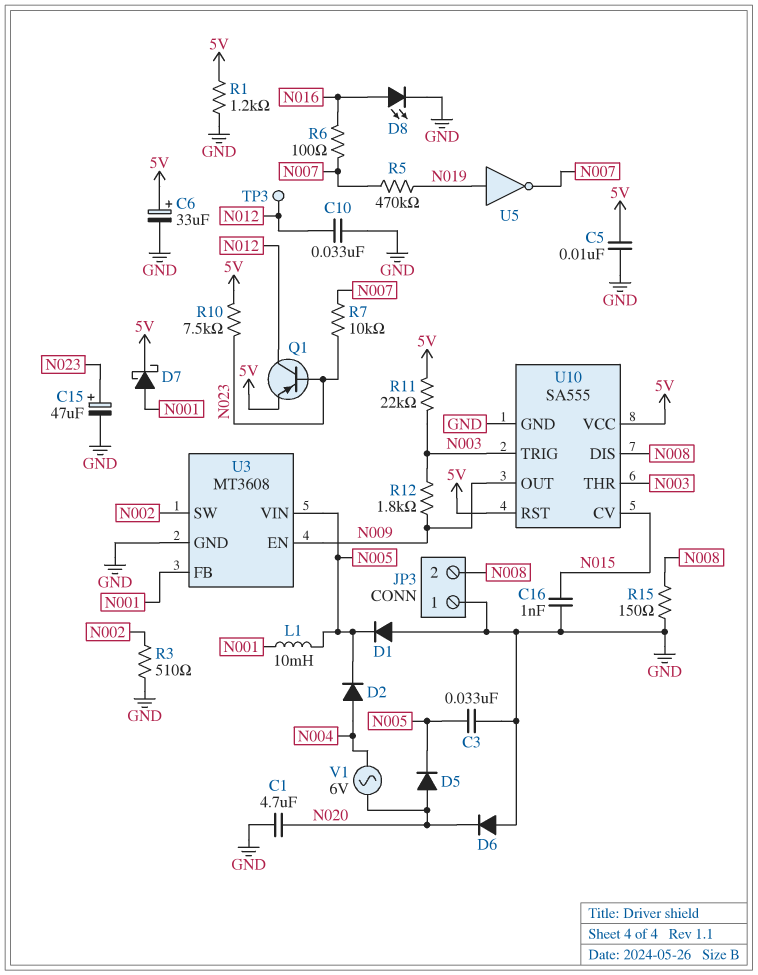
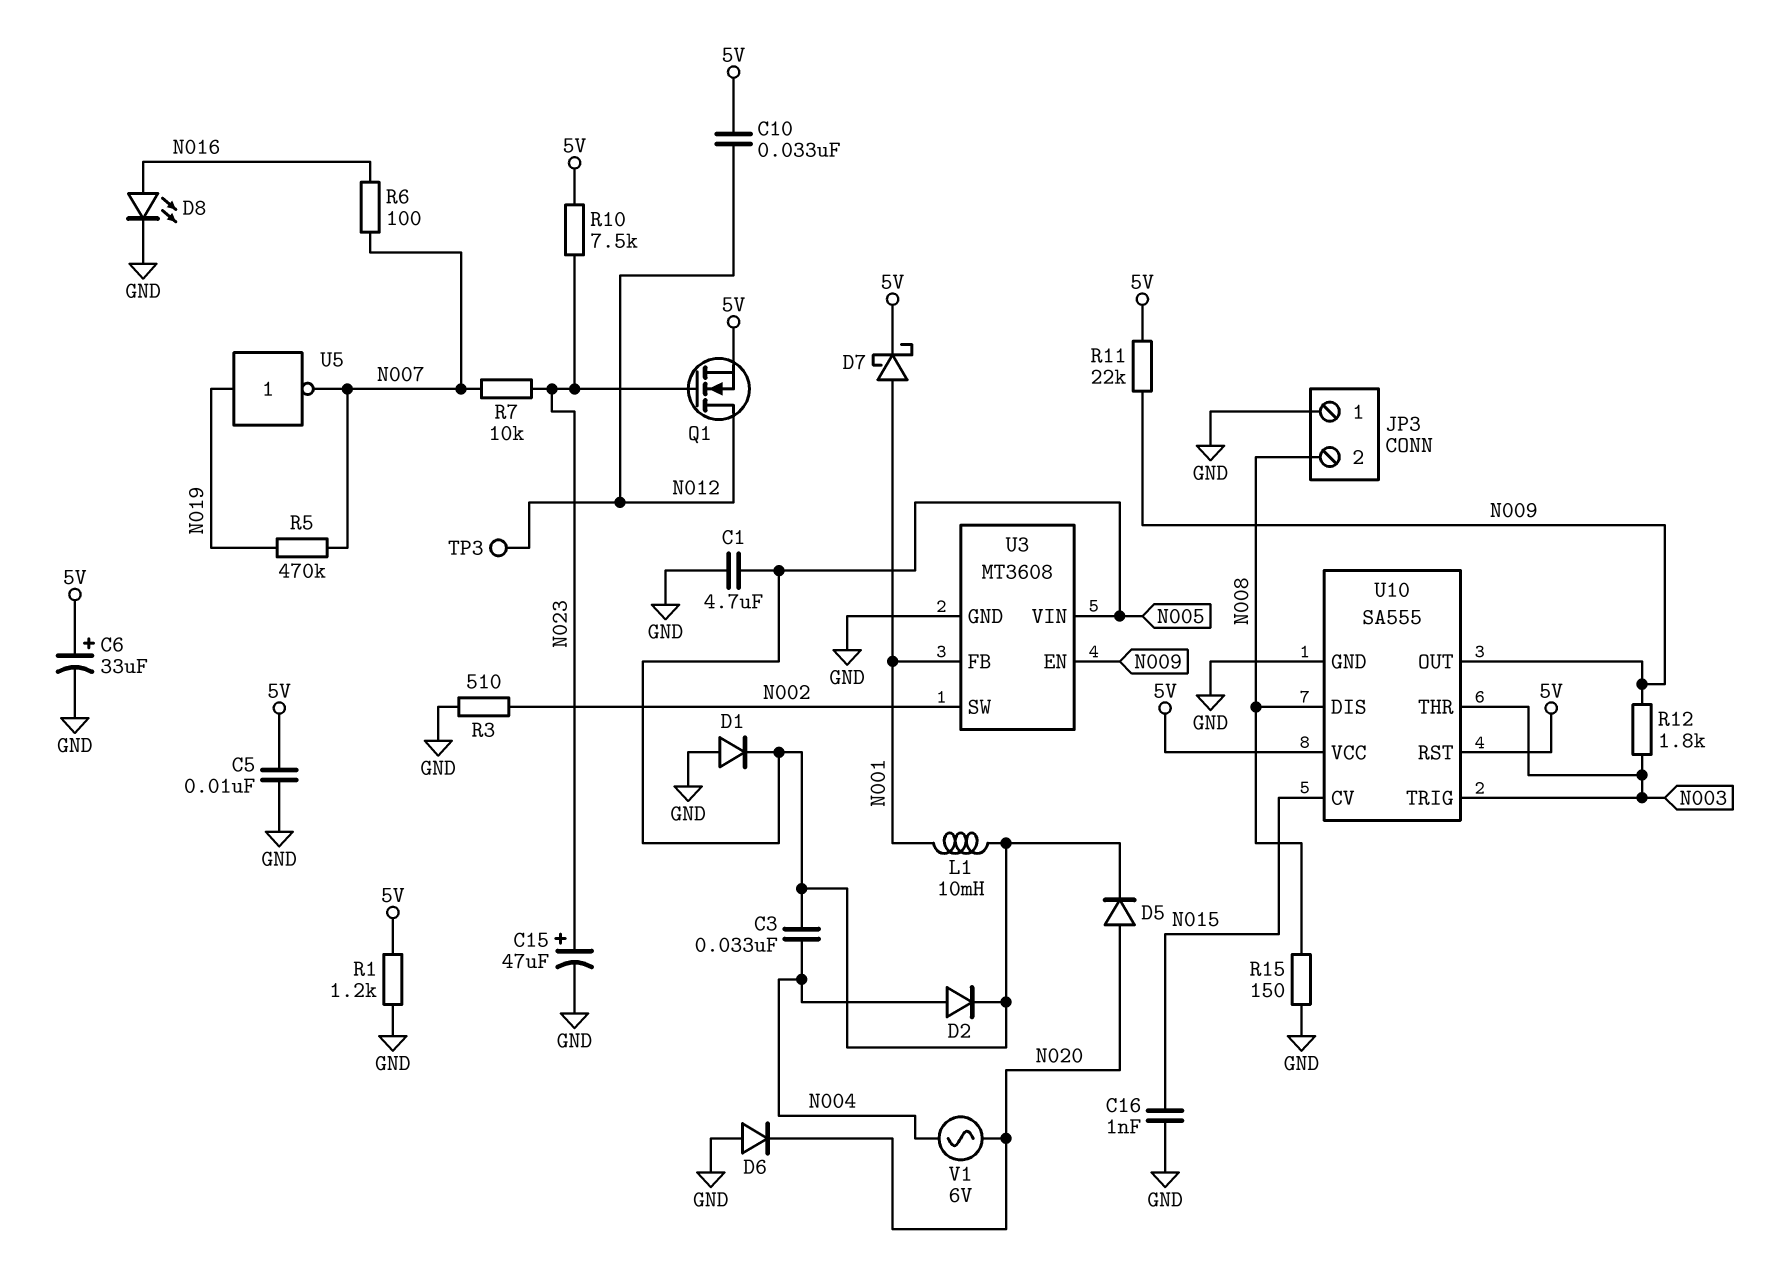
C1: 4.7uF (GND, N020) -> 4.7uF (GND, N005)
C3: 33nF (GND, N005) -> 33nF (N004, N005)
C10: 33nF (GND, N012) -> 33nF (5V, N012)
Q1: PNP (B N023, C N012, E 5V) -> NMOS (G N023, D N012, S 5V)
R11: 22k (5V, N003) -> 22k (5V, N009)

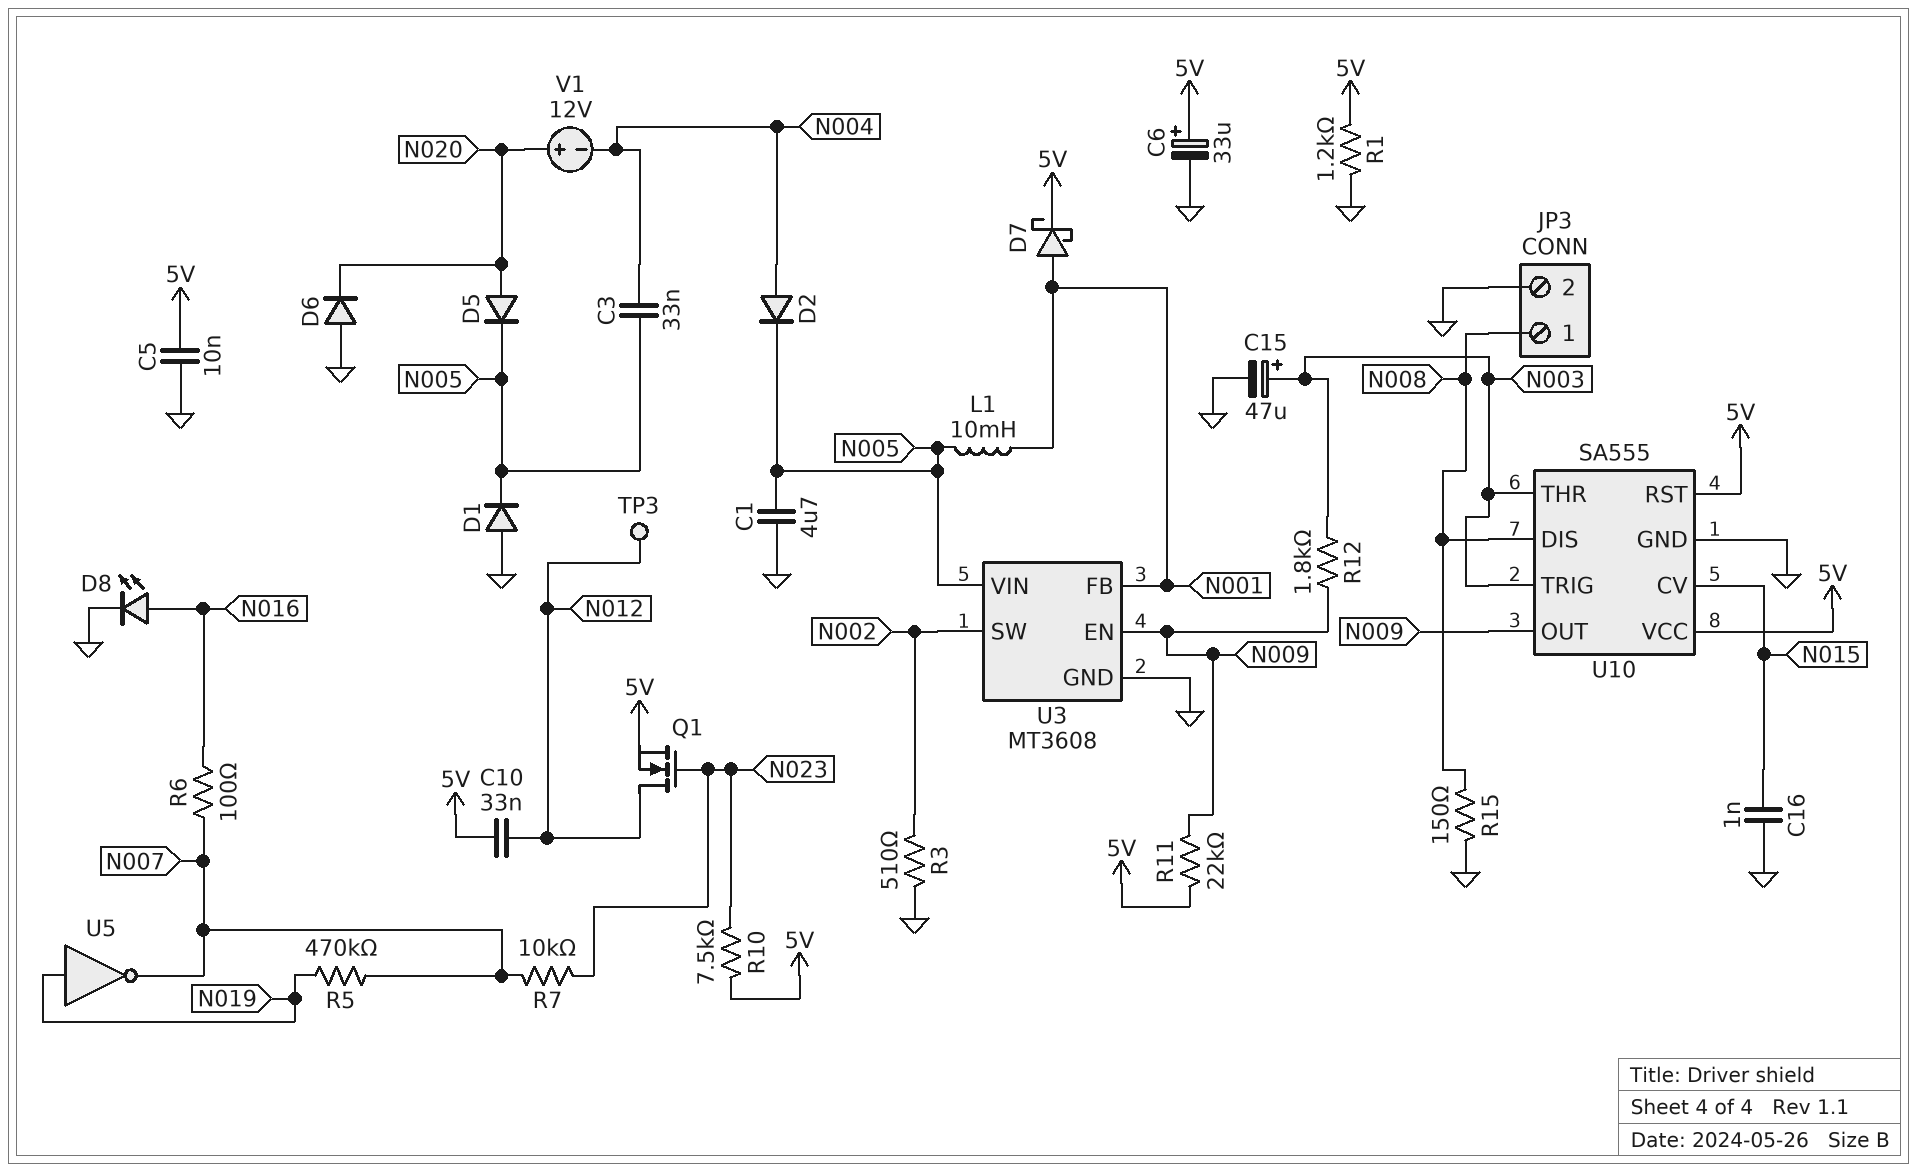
C15: 47uF (plus N023, minus GND) -> 47uF (plus N003, minus GND)
JP3 pin 1: GND -> N008
JP3 pin 2: N008 -> GND
V1: AC 6V (N004, N020) -> 12V (plus N020, minus N004)

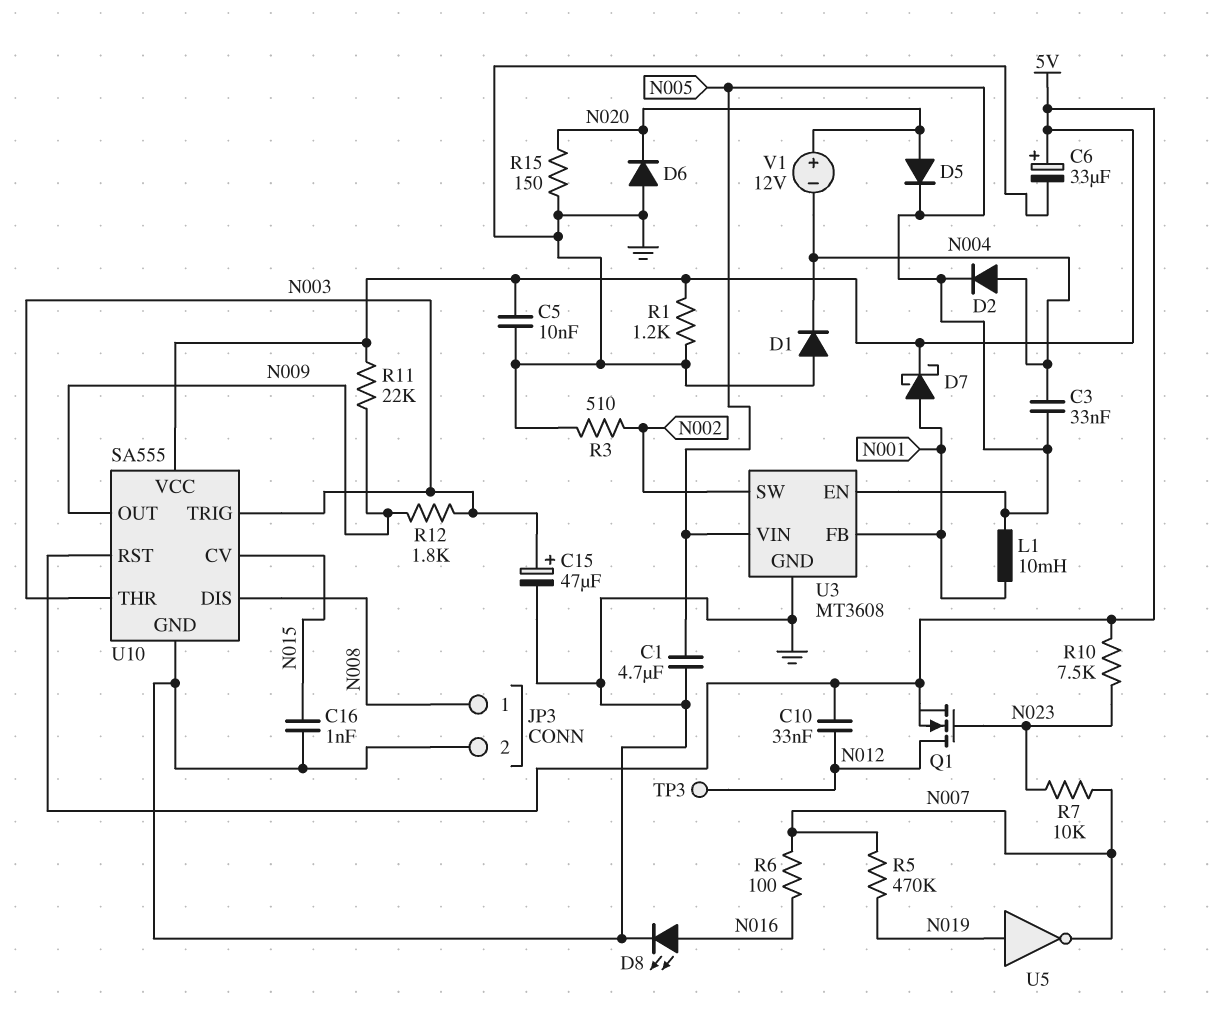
D1: diode (A GND, K N005) -> diode (A GND, K N004)
R15: 150 (GND, N008) -> 150 (GND, N020)
U3 pin EN: N009 -> N005

